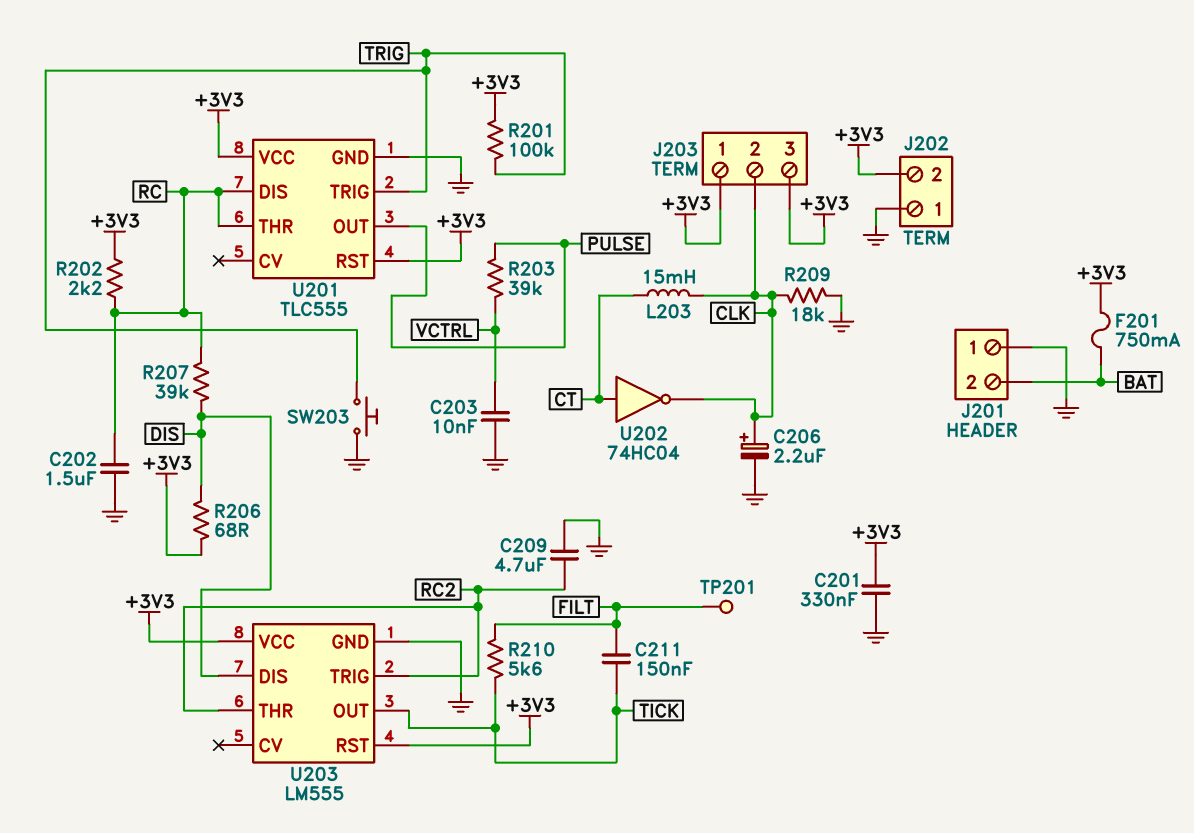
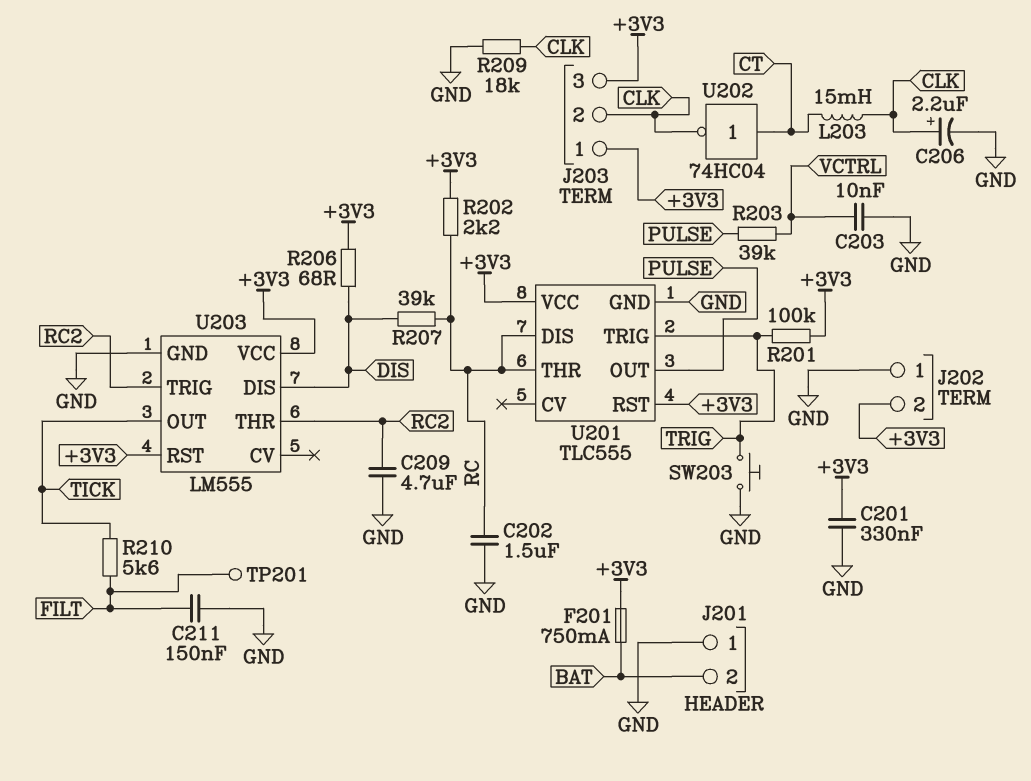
C211: 150nF (FILT, TICK) -> 150nF (FILT, GND)

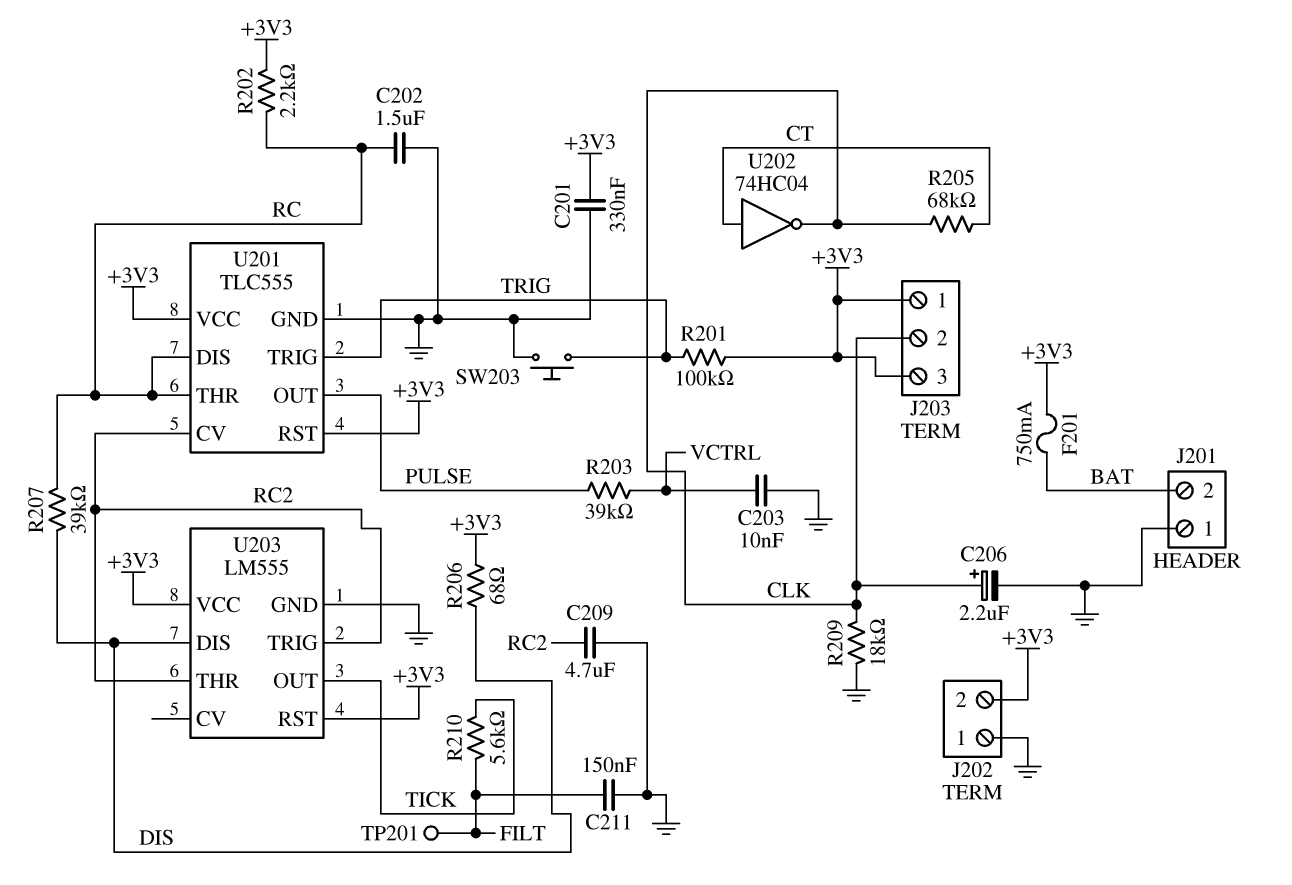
L203: 15mH (CLK, CT) -> none
R205: none -> 68k (CLK, CT)
U201 pin CV: none -> RC2

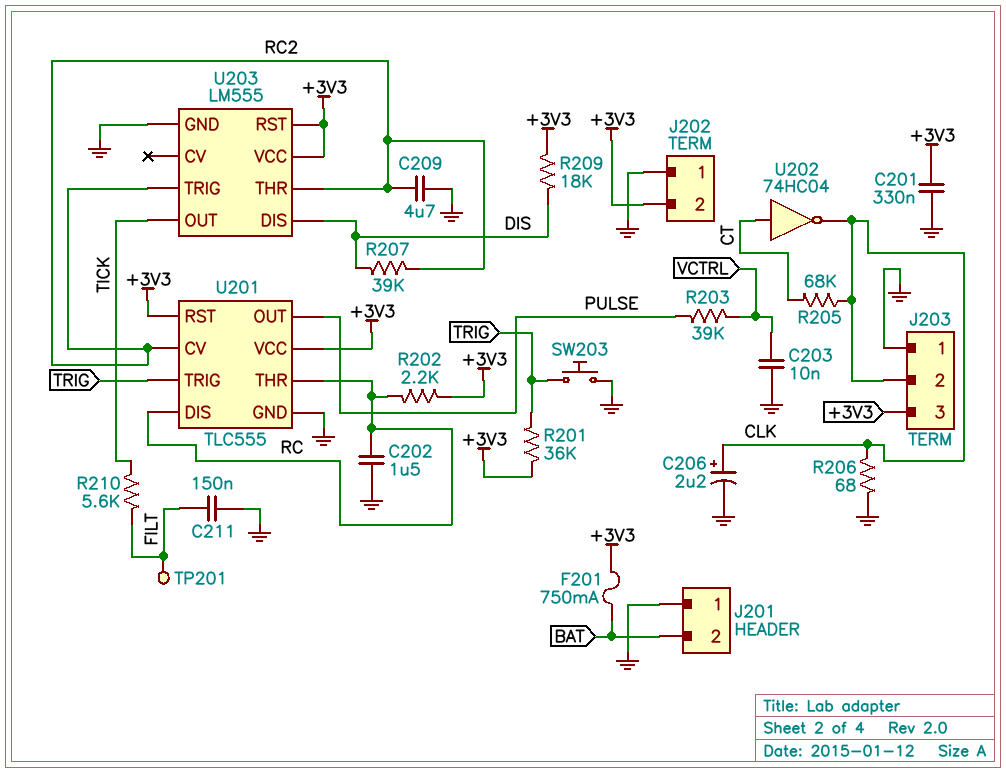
J203 pin 1: +3V3 -> GND
R201: 100k (+3V3, TRIG) -> 36k (+3V3, TRIG)
R206: 68 (+3V3, DIS) -> 68 (CLK, GND)
R207: 39k (DIS, RC) -> 39k (DIS, RC2)
R209: 18k (CLK, GND) -> 18k (+3V3, DIS)

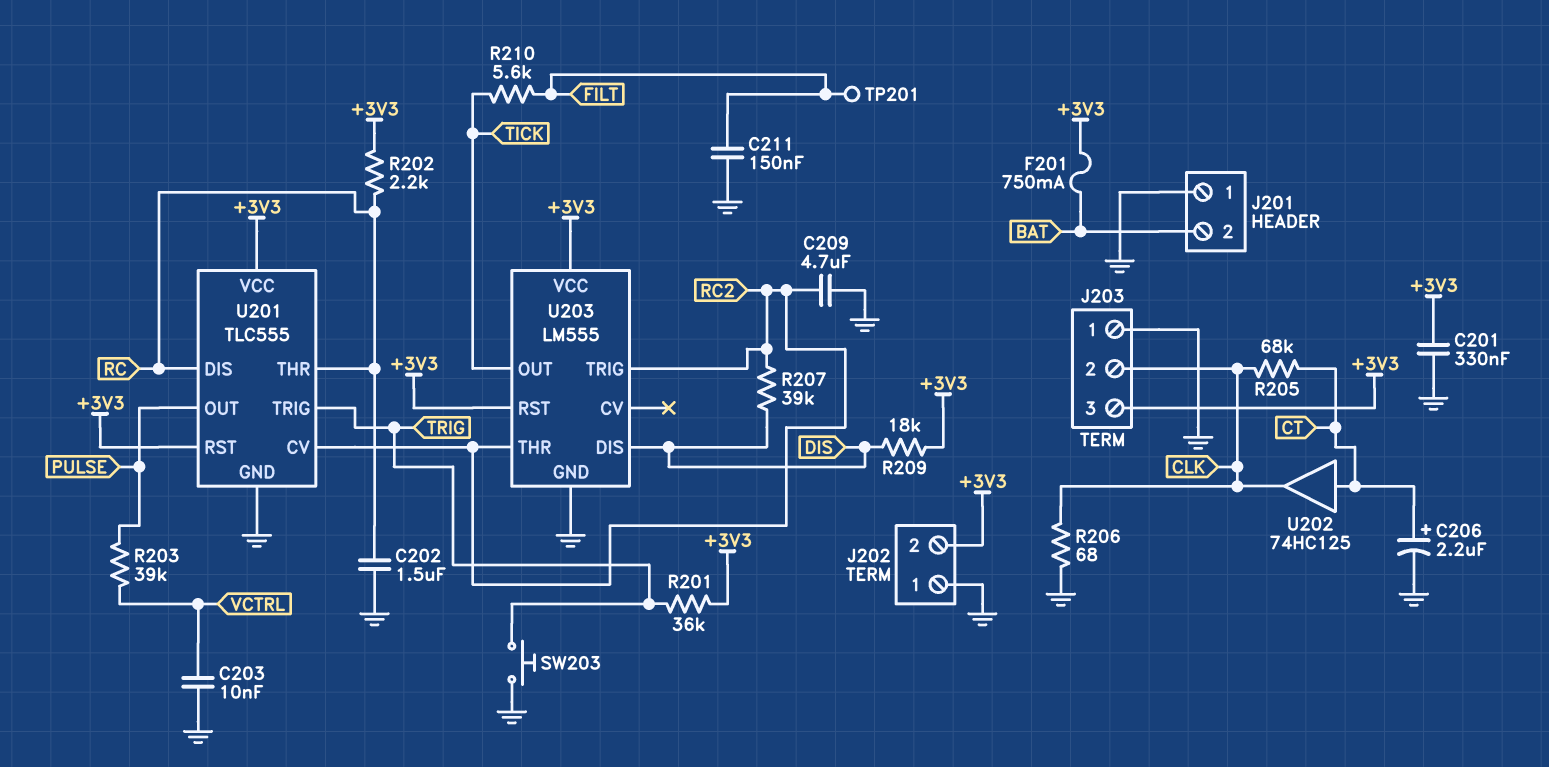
C206: 2.2uF (plus CLK, minus GND) -> 2.2uF (plus CT, minus GND)
U202: NOT 74HC04 (in CT, out CLK) -> buffer 74HC125 (in CT, out CLK)

